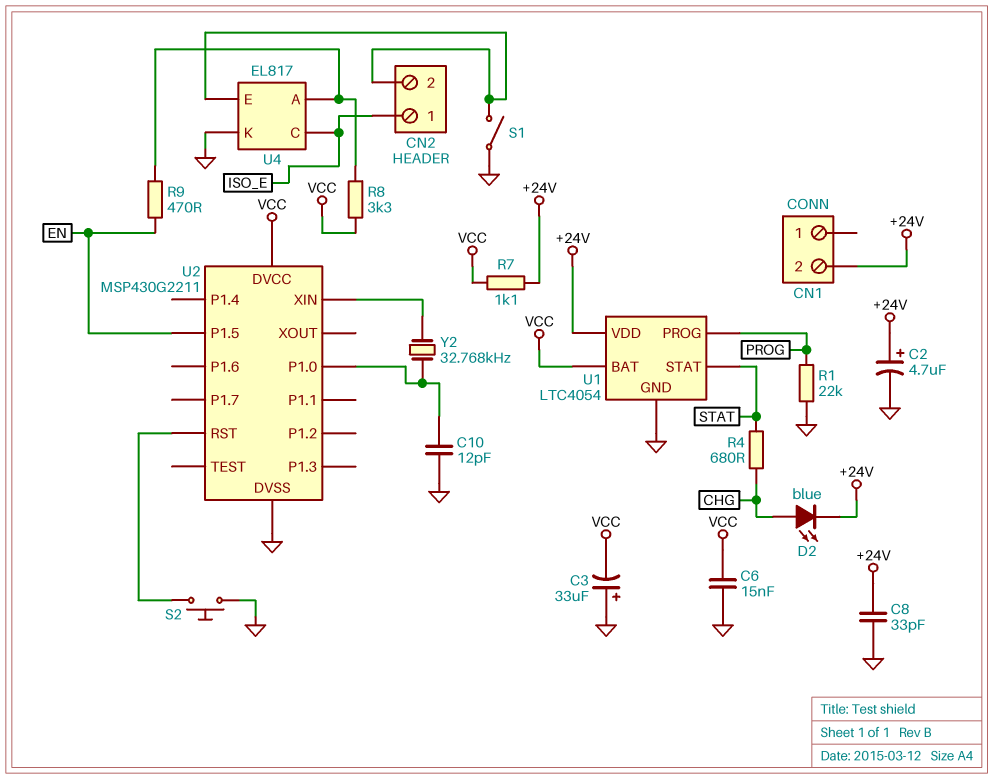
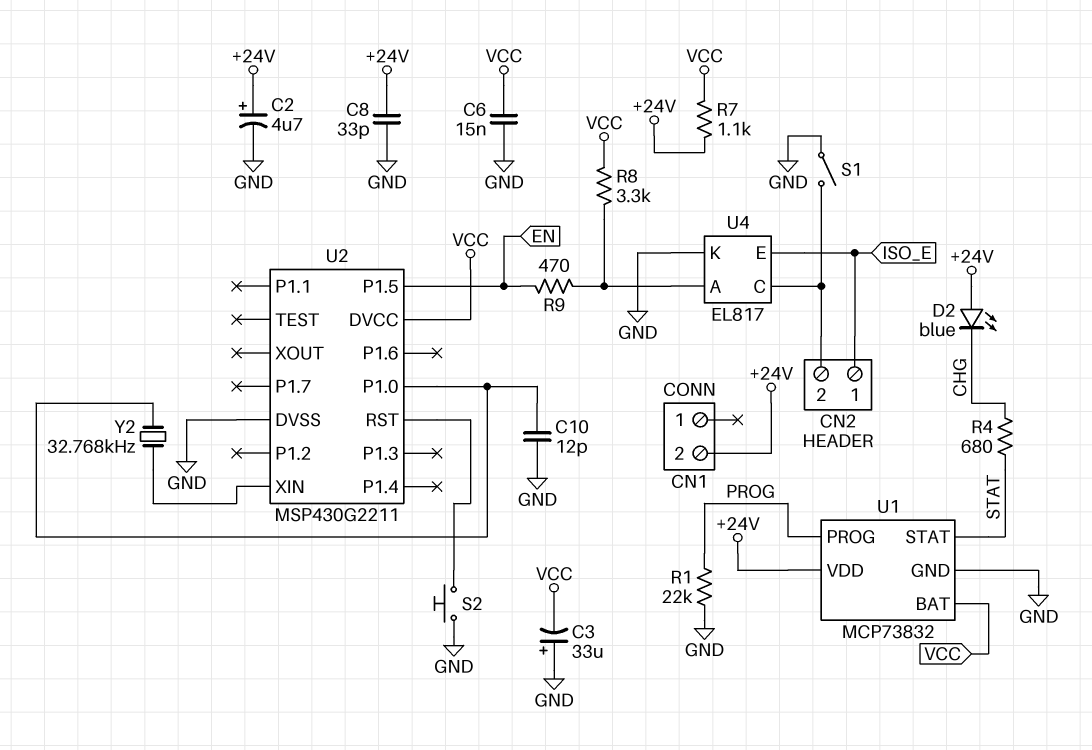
D2: LED blue (A CHG, K +24V) -> LED blue (A +24V, K CHG)
U1: LTC4054 -> MCP73832
U4 pin C: ISO_E -> CN2/2
U4 pin E: CN2/2 -> ISO_E

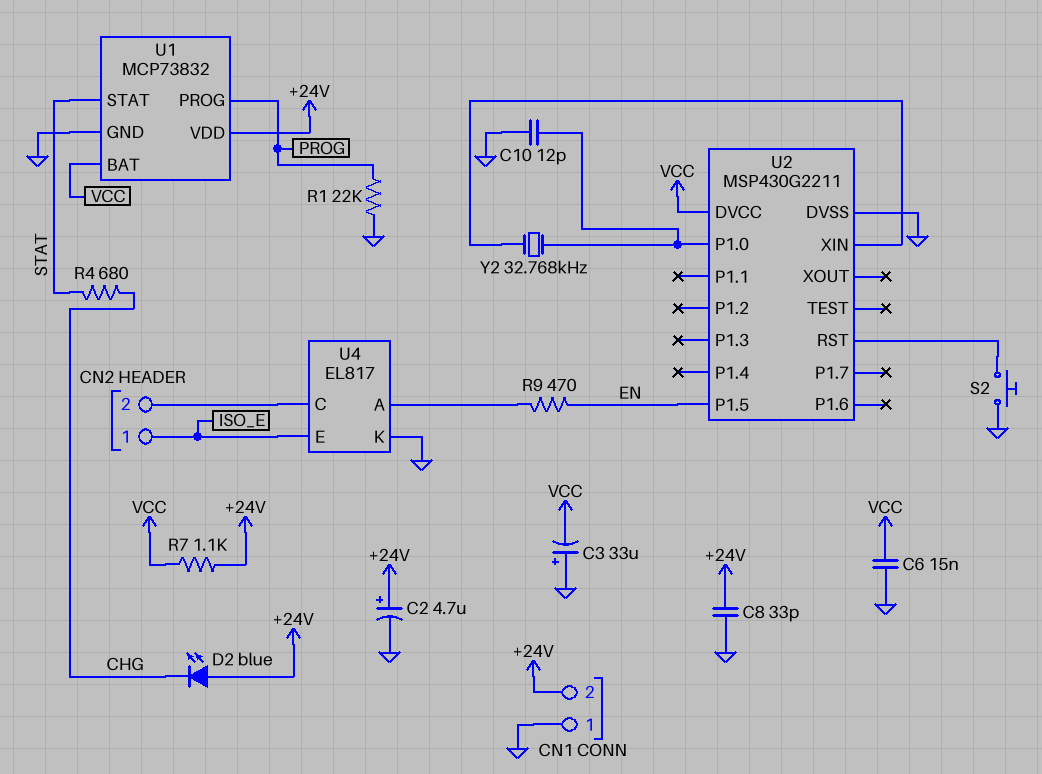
CN1 pin 1: none -> GND
R8: 3.3k (U4/A, VCC) -> none
S1: switch (CN2/2, GND) -> none

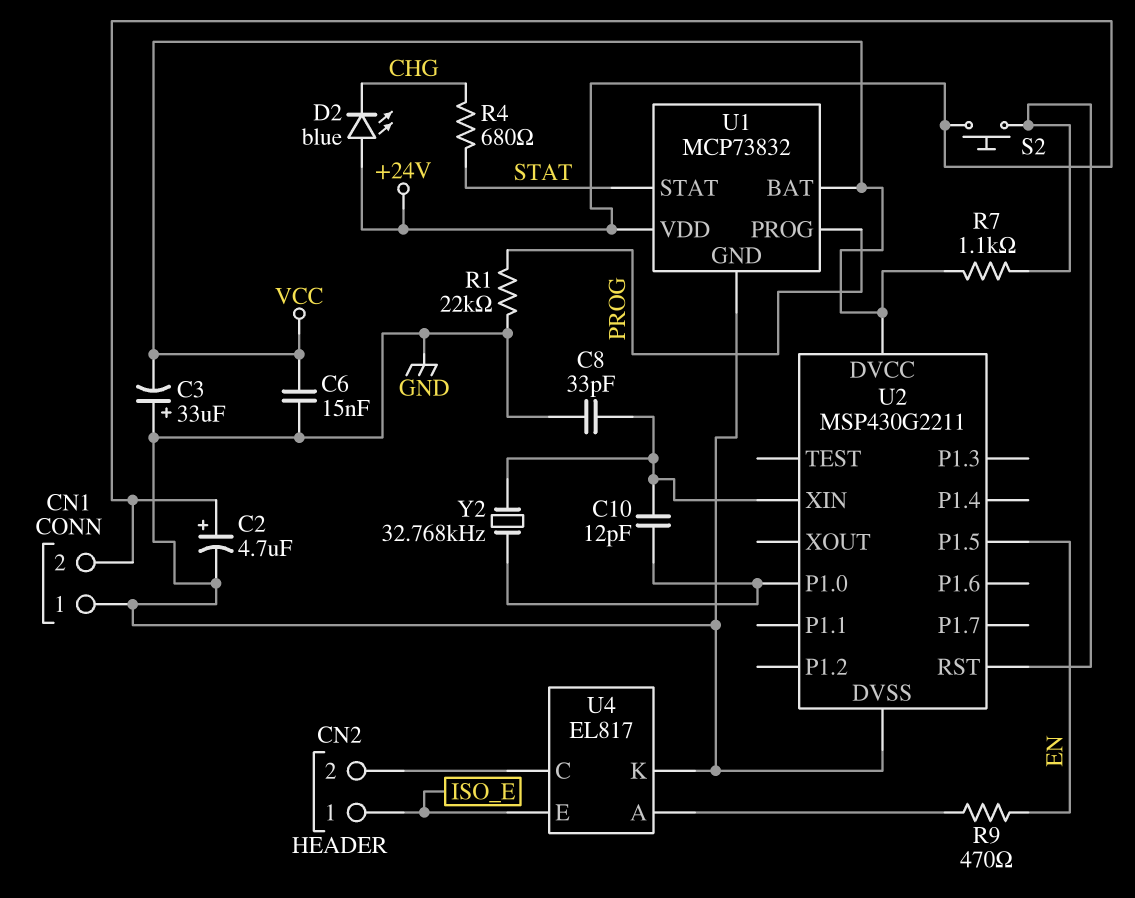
C8: 33pF (+24V, GND) -> 33pF (GND, U2/XIN)
C10: 12pF (GND, U2/P1.0) -> 12pF (U2/P1.0, U2/XIN)
R7: 1.1k (+24V, VCC) -> 1.1k (U2/RST, VCC)
S2: button (GND, U2/RST) -> button (+24V, U2/RST)

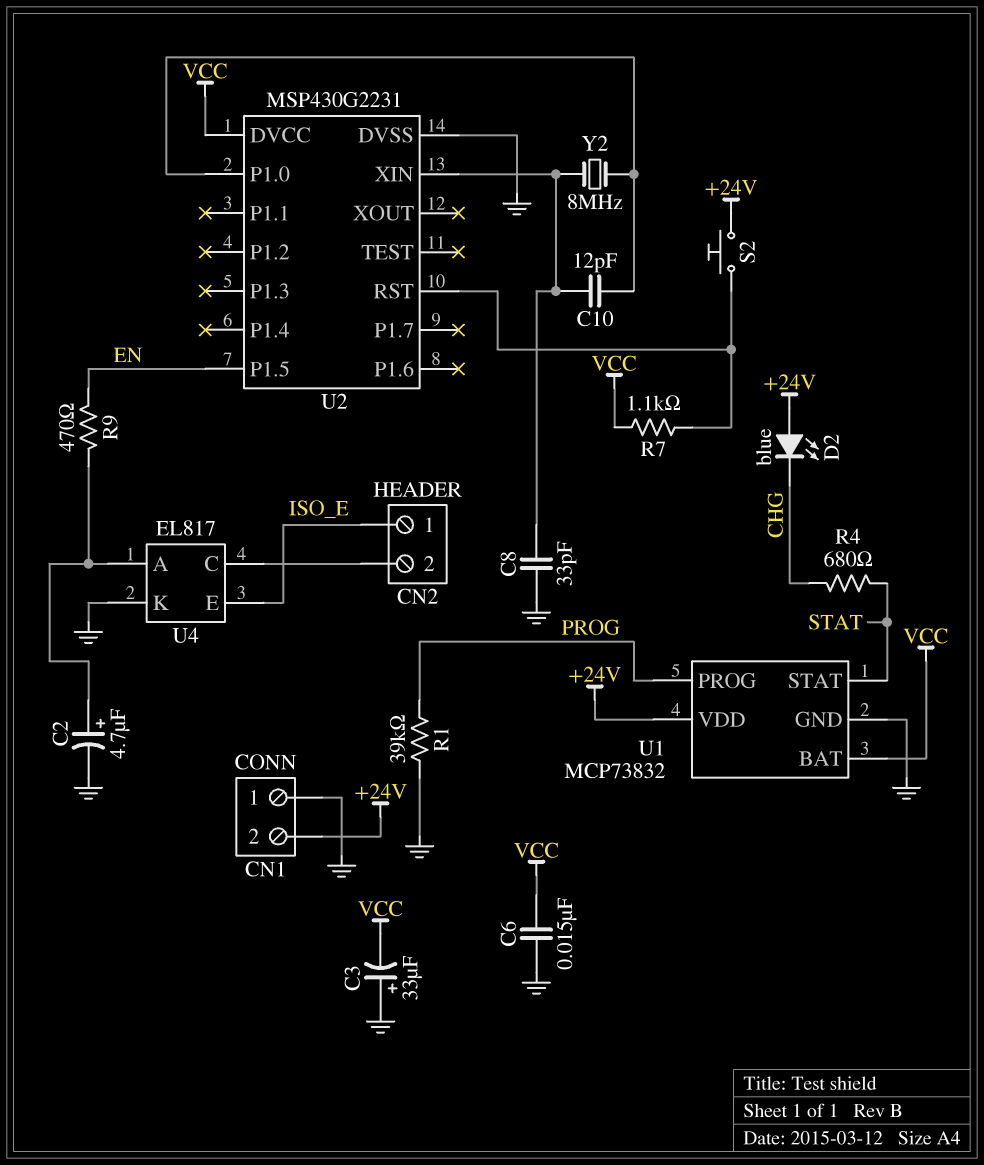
C2: 4.7uF (plus +24V, minus GND) -> 4.7uF (plus U4/A, minus GND)
R1: 22k (GND, PROG) -> 39k (GND, PROG)
U2: MSP430G2211 -> MSP430G2231
Y2: 32.768kHz (U2/P1.0, U2/XIN) -> 8MHz (U2/P1.0, U2/XIN)

